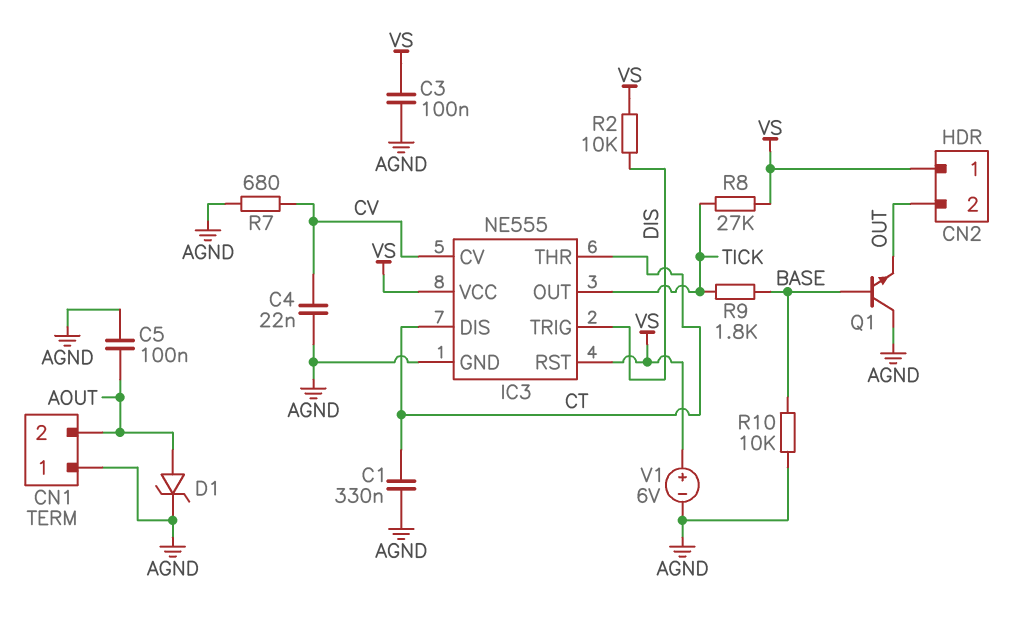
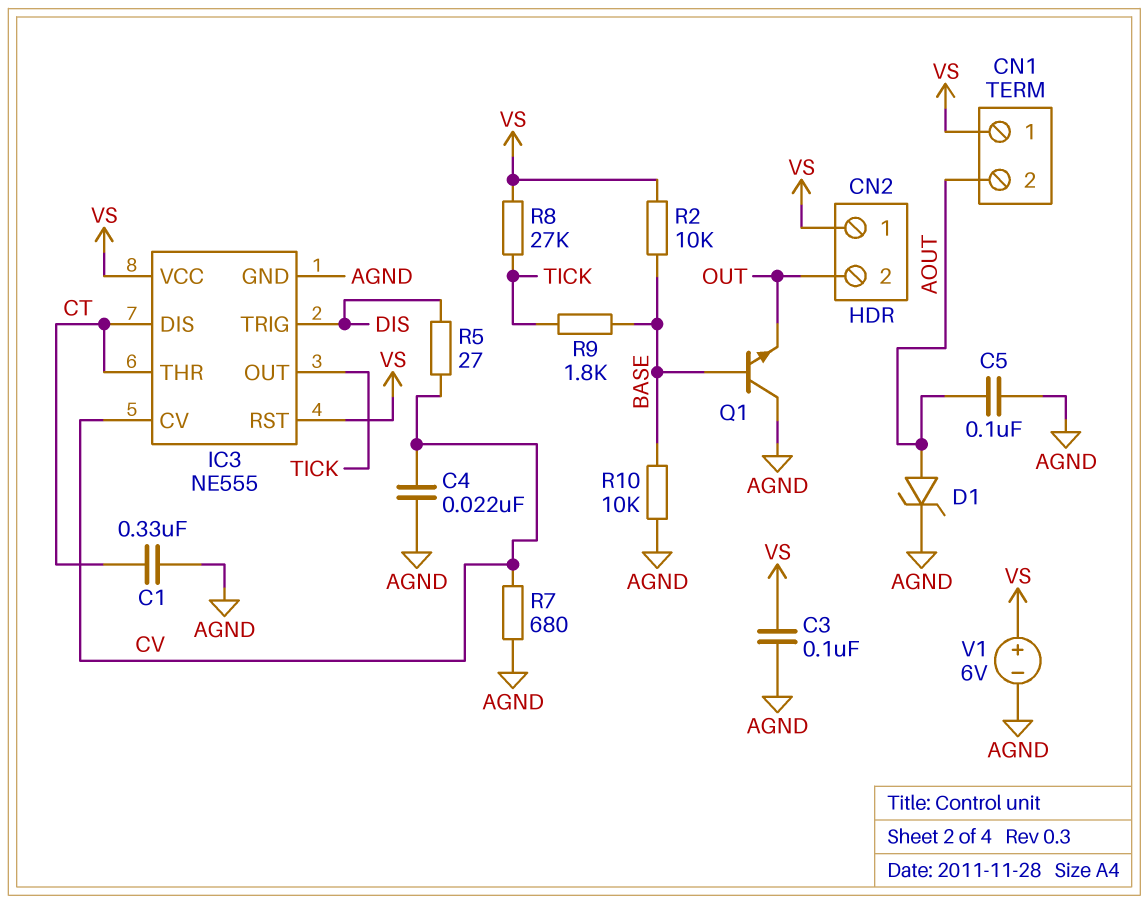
CN1 pin 1: AGND -> VS
R2: 10k (DIS, VS) -> 10k (BASE, VS)
R5: none -> 27 (CV, DIS)

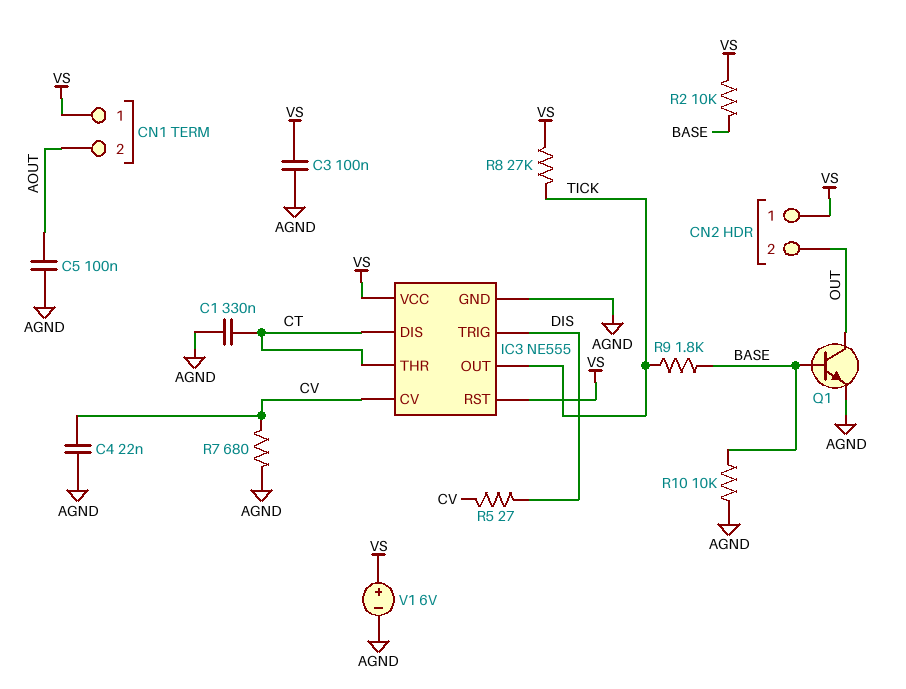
D1: zener (A AOUT, K AGND) -> none
Q1: NPN (B BASE, C AGND, E OUT) -> NPN (B BASE, C OUT, E AGND)

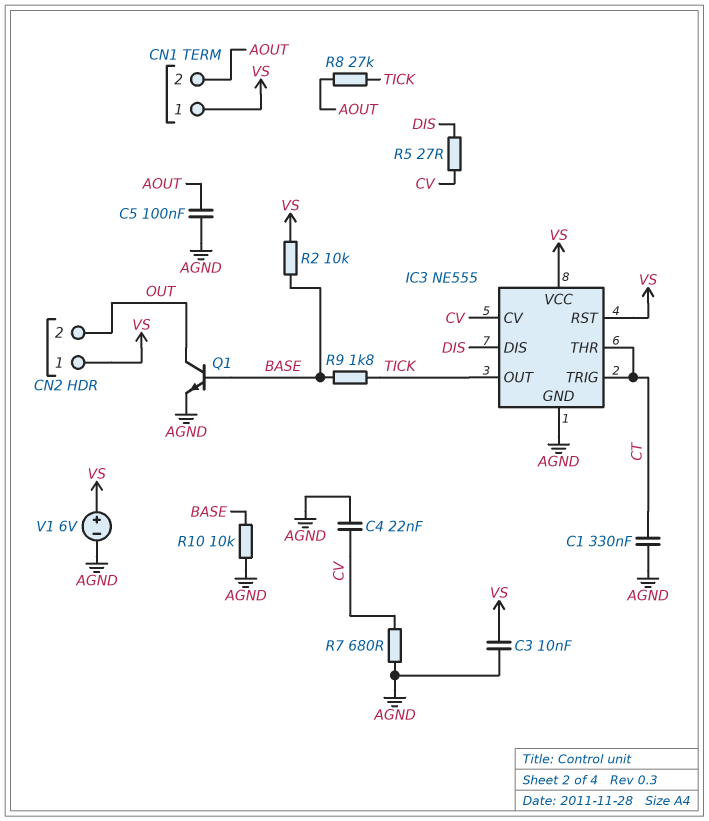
C3: 100nF (AGND, VS) -> 10nF (AGND, VS)
IC3 pin DIS: CT -> DIS
IC3 pin TRIG: DIS -> CT
R8: 27k (TICK, VS) -> 27k (AOUT, TICK)

